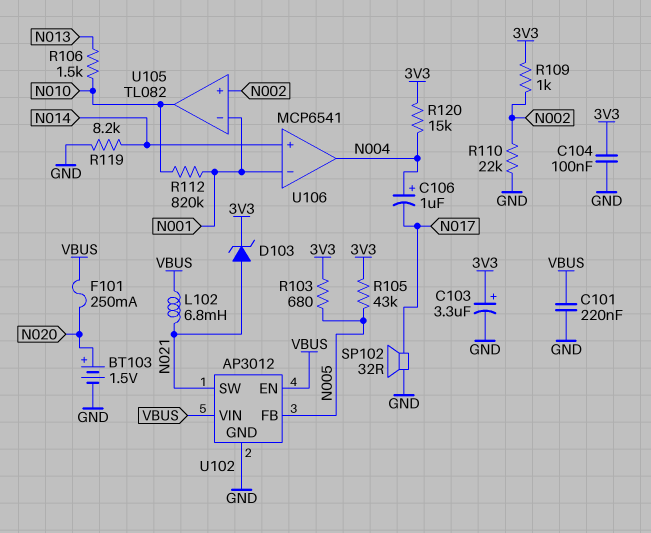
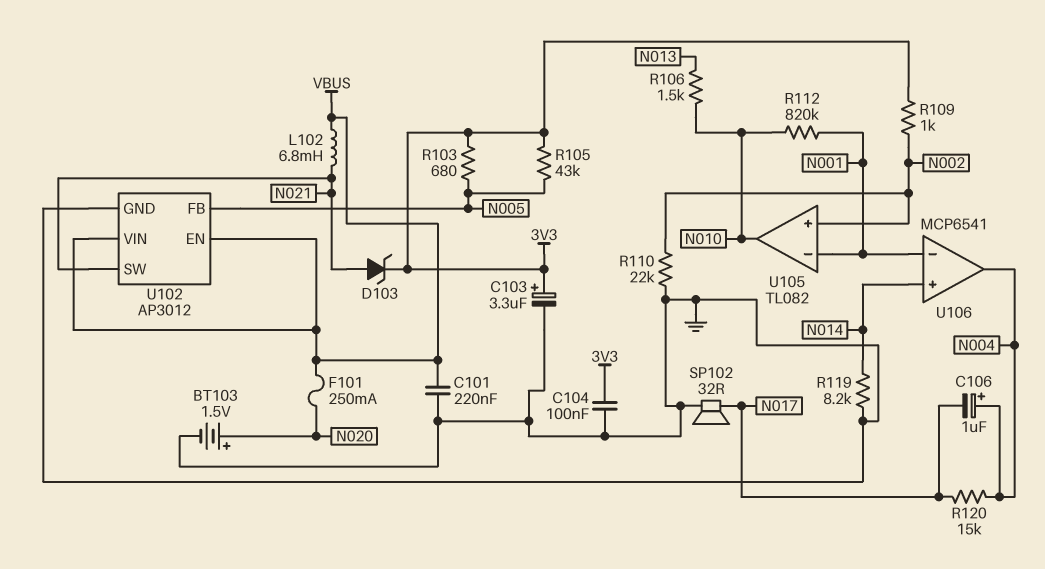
R120: 15k (3V3, N004) -> 15k (N004, N017)

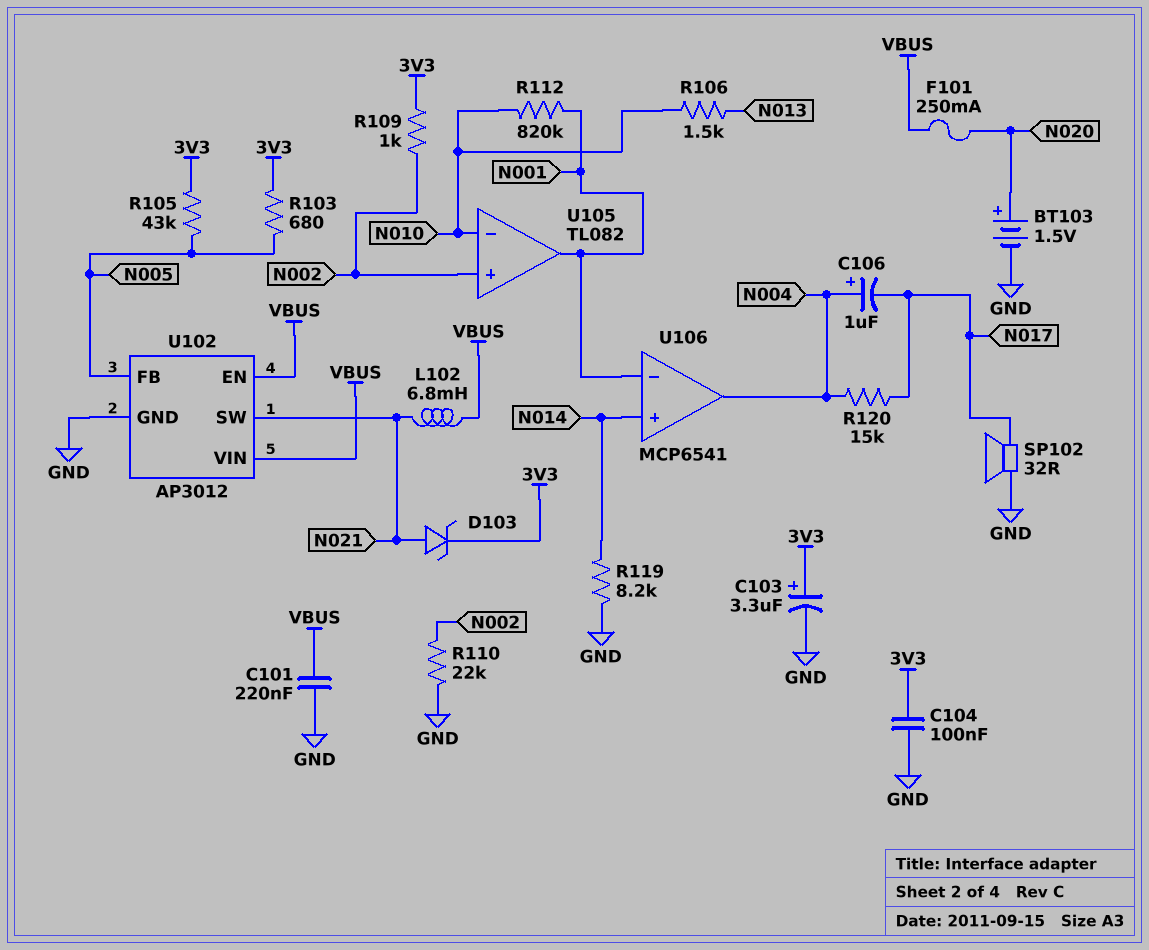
U105 pin in-: N001 -> N010
U105 pin out: N010 -> N001

